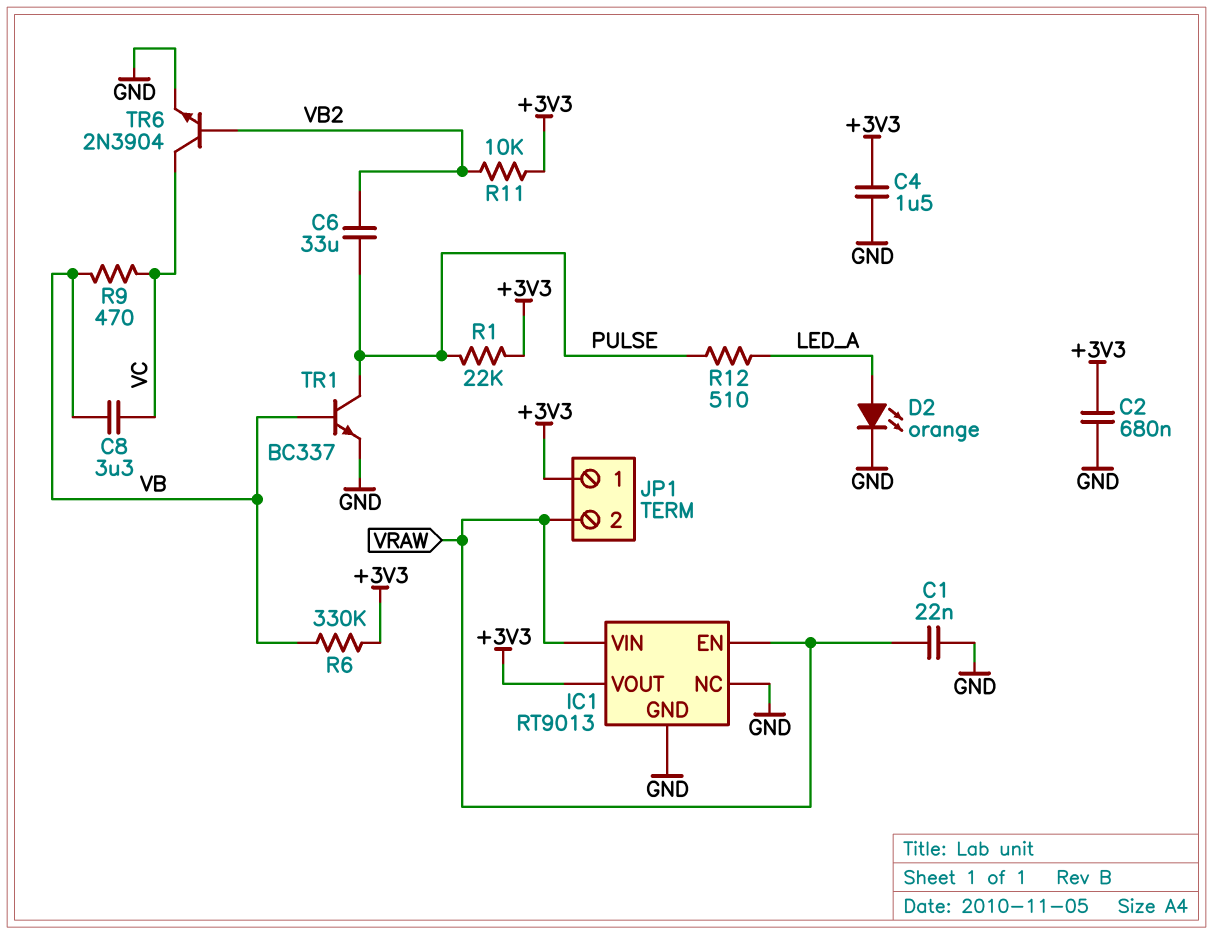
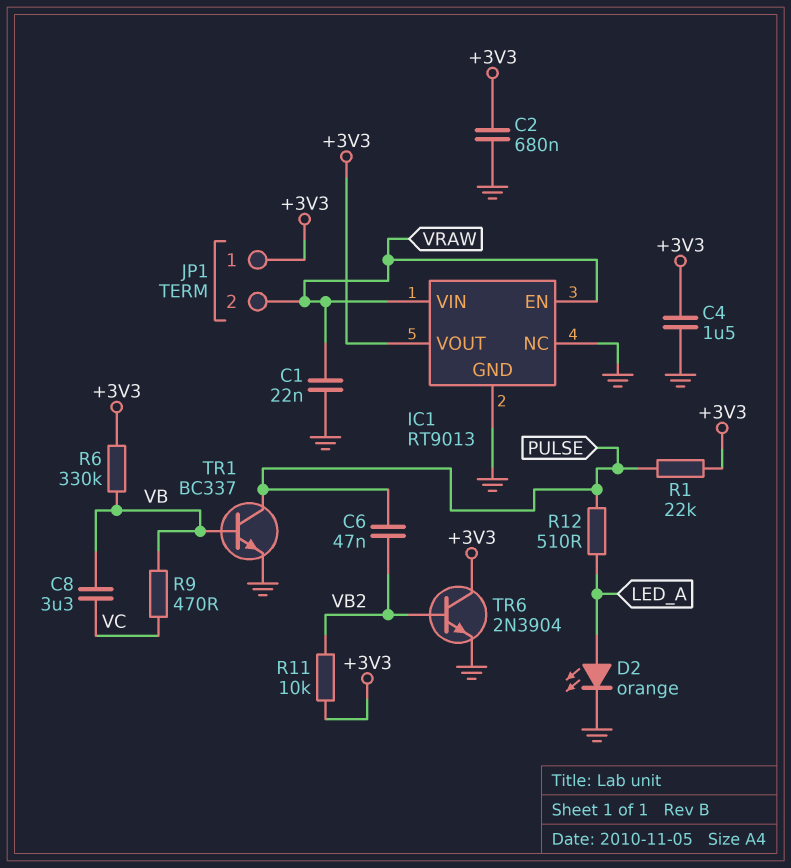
C6: 33uF (PULSE, VB2) -> 47nF (PULSE, VB2)
TR6: NPN 2N3904 (B VB2, C VC, E GND) -> NPN 2N3904 (B VB2, C +3V3, E GND)

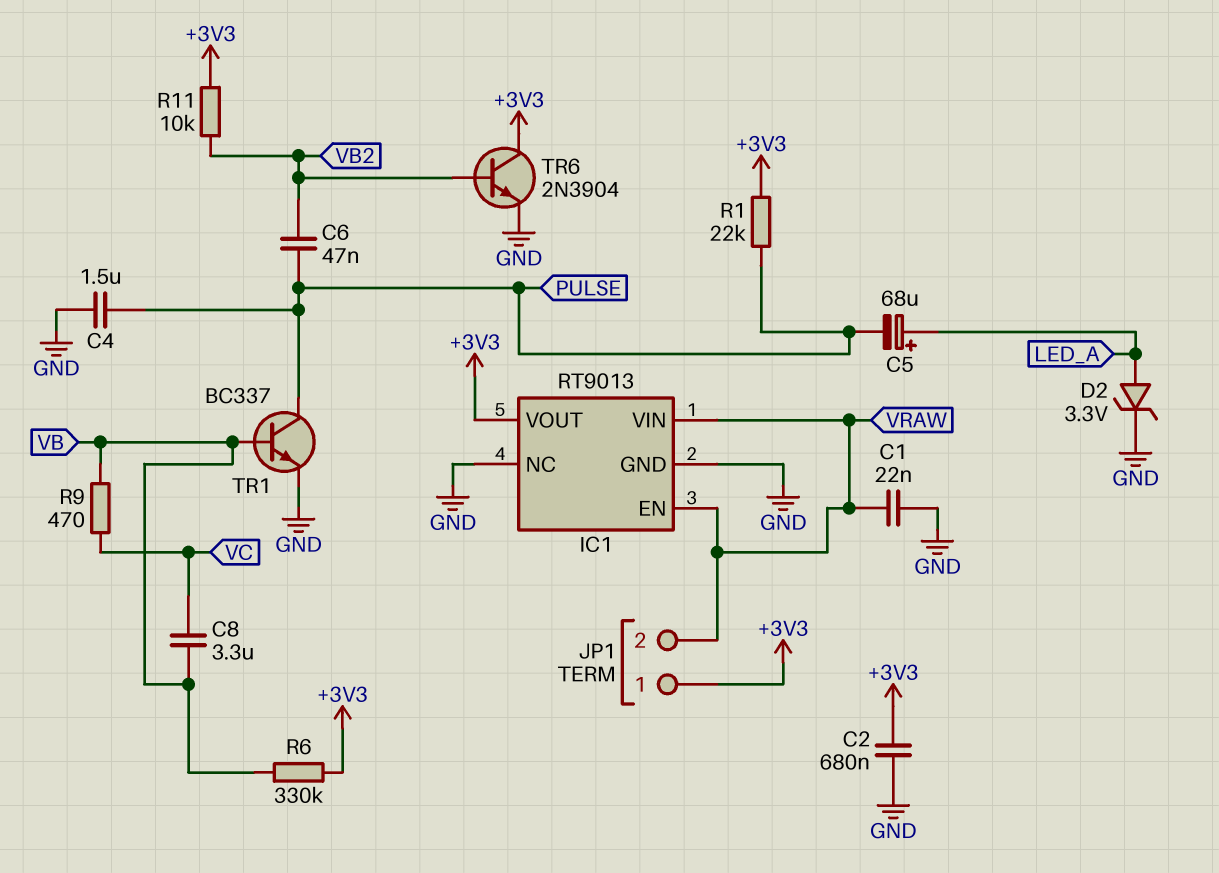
C4: 1.5uF (+3V3, GND) -> 1.5uF (GND, PULSE)
C5: none -> 68uF (plus LED_A, minus PULSE)
D2: LED orange (A LED_A, K GND) -> zener 3.3V (A LED_A, K GND)
R12: 510 (LED_A, PULSE) -> none

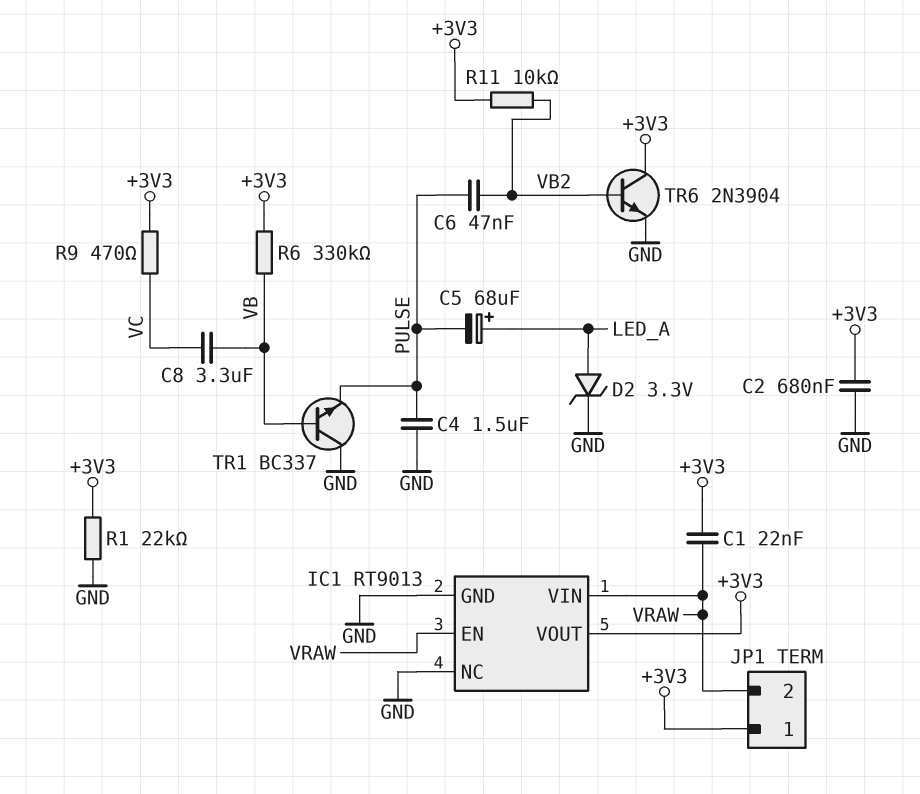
C1: 22nF (GND, VRAW) -> 22nF (+3V3, VRAW)
R1: 22k (+3V3, PULSE) -> 22k (+3V3, GND)
R9: 470 (VB, VC) -> 470 (+3V3, VC)
TR1: NPN BC337 (B VB, C PULSE, E GND) -> NPN BC337 (B VB, C GND, E PULSE)

